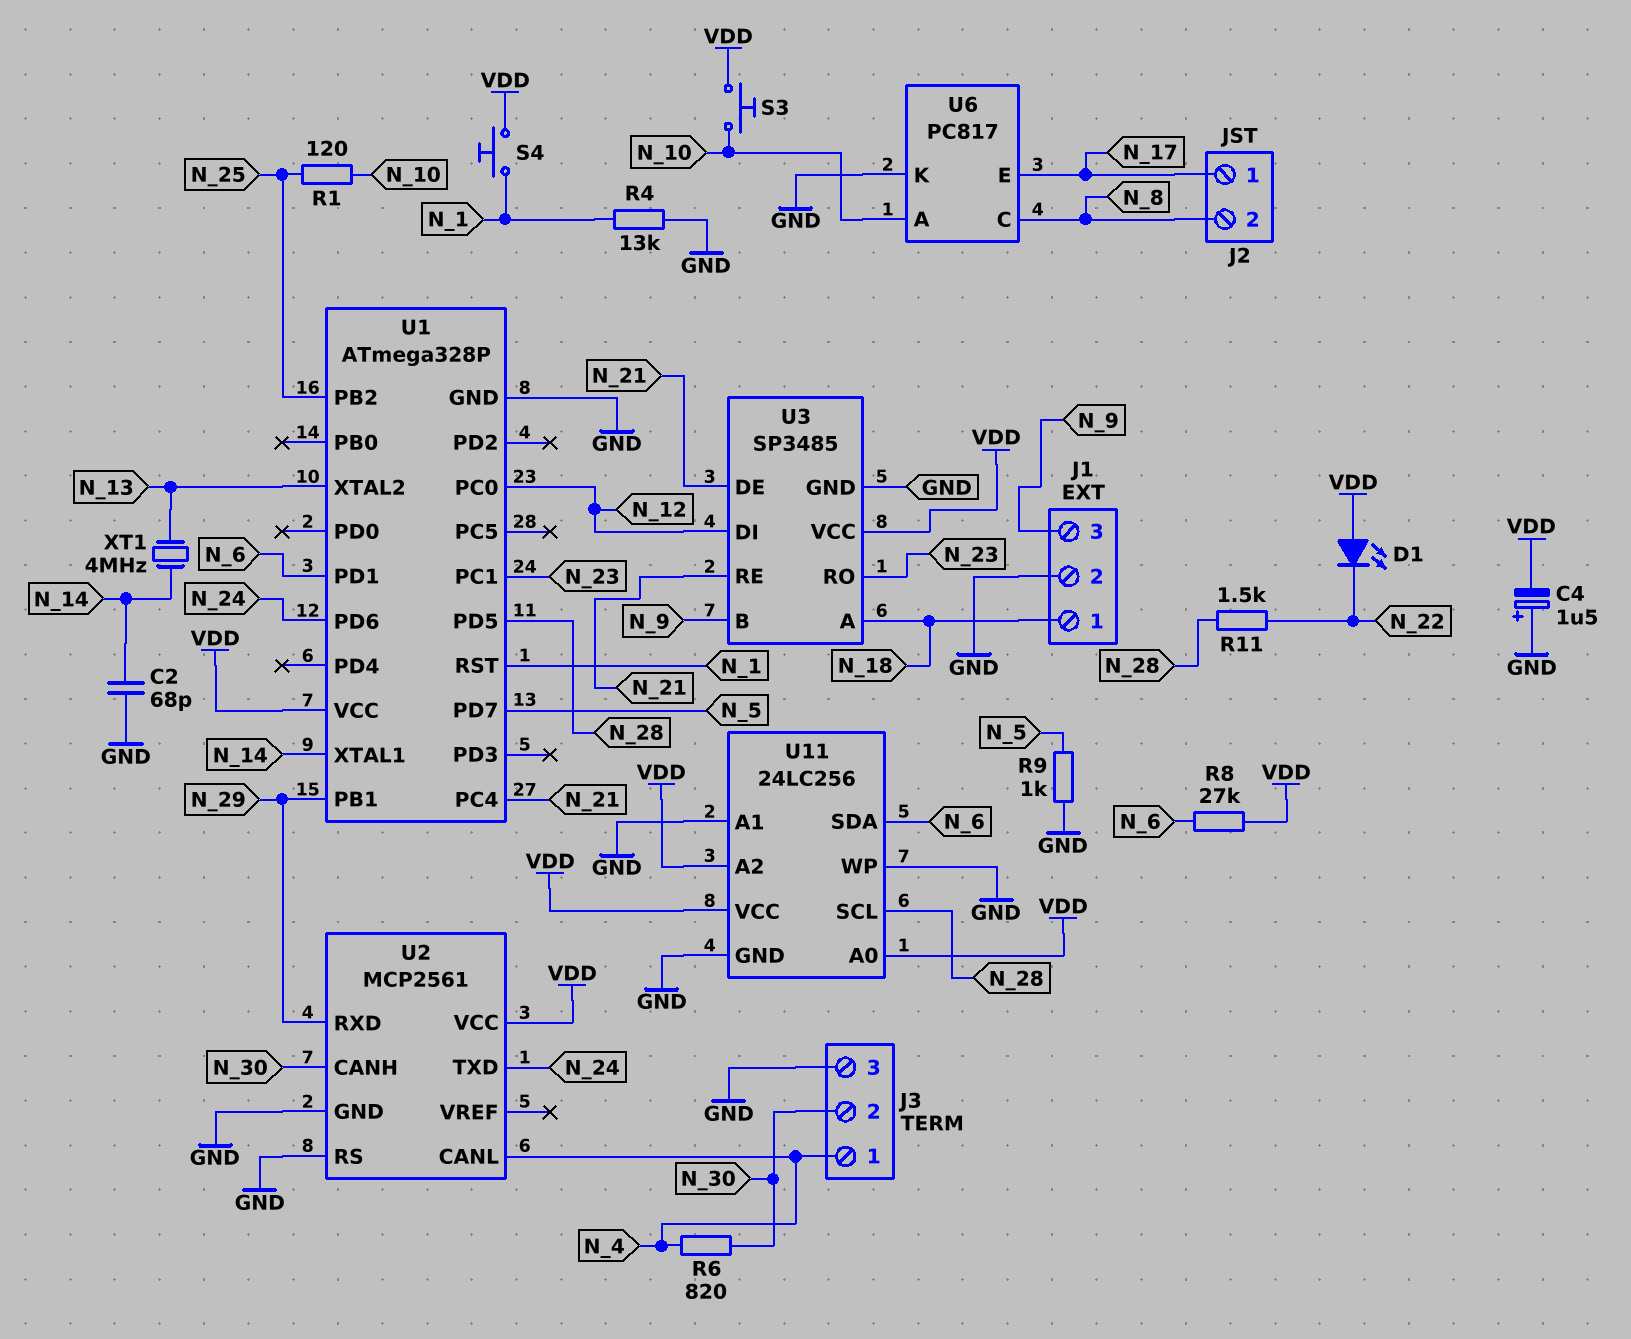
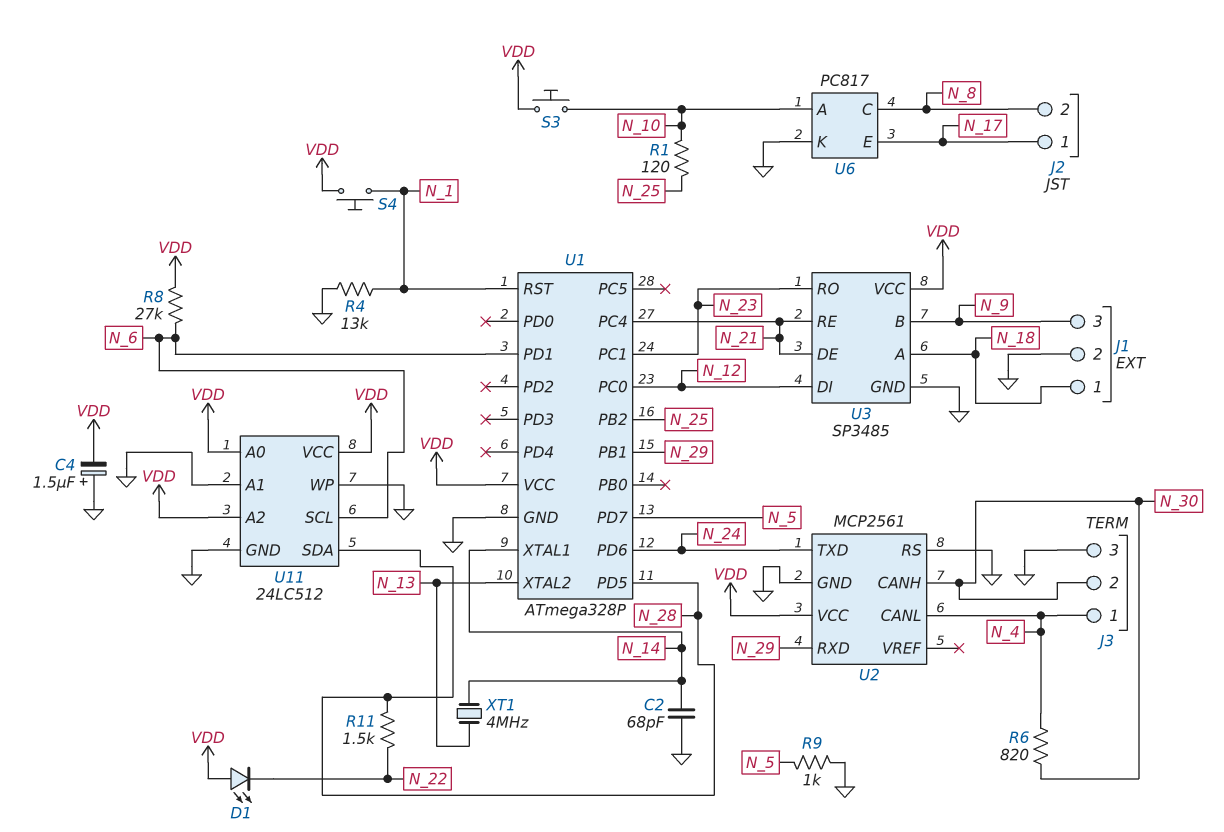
U11: 24LC256 -> 24LC512
U11 pin SCL: N_28 -> N_6
U11 pin SDA: N_6 -> N_28

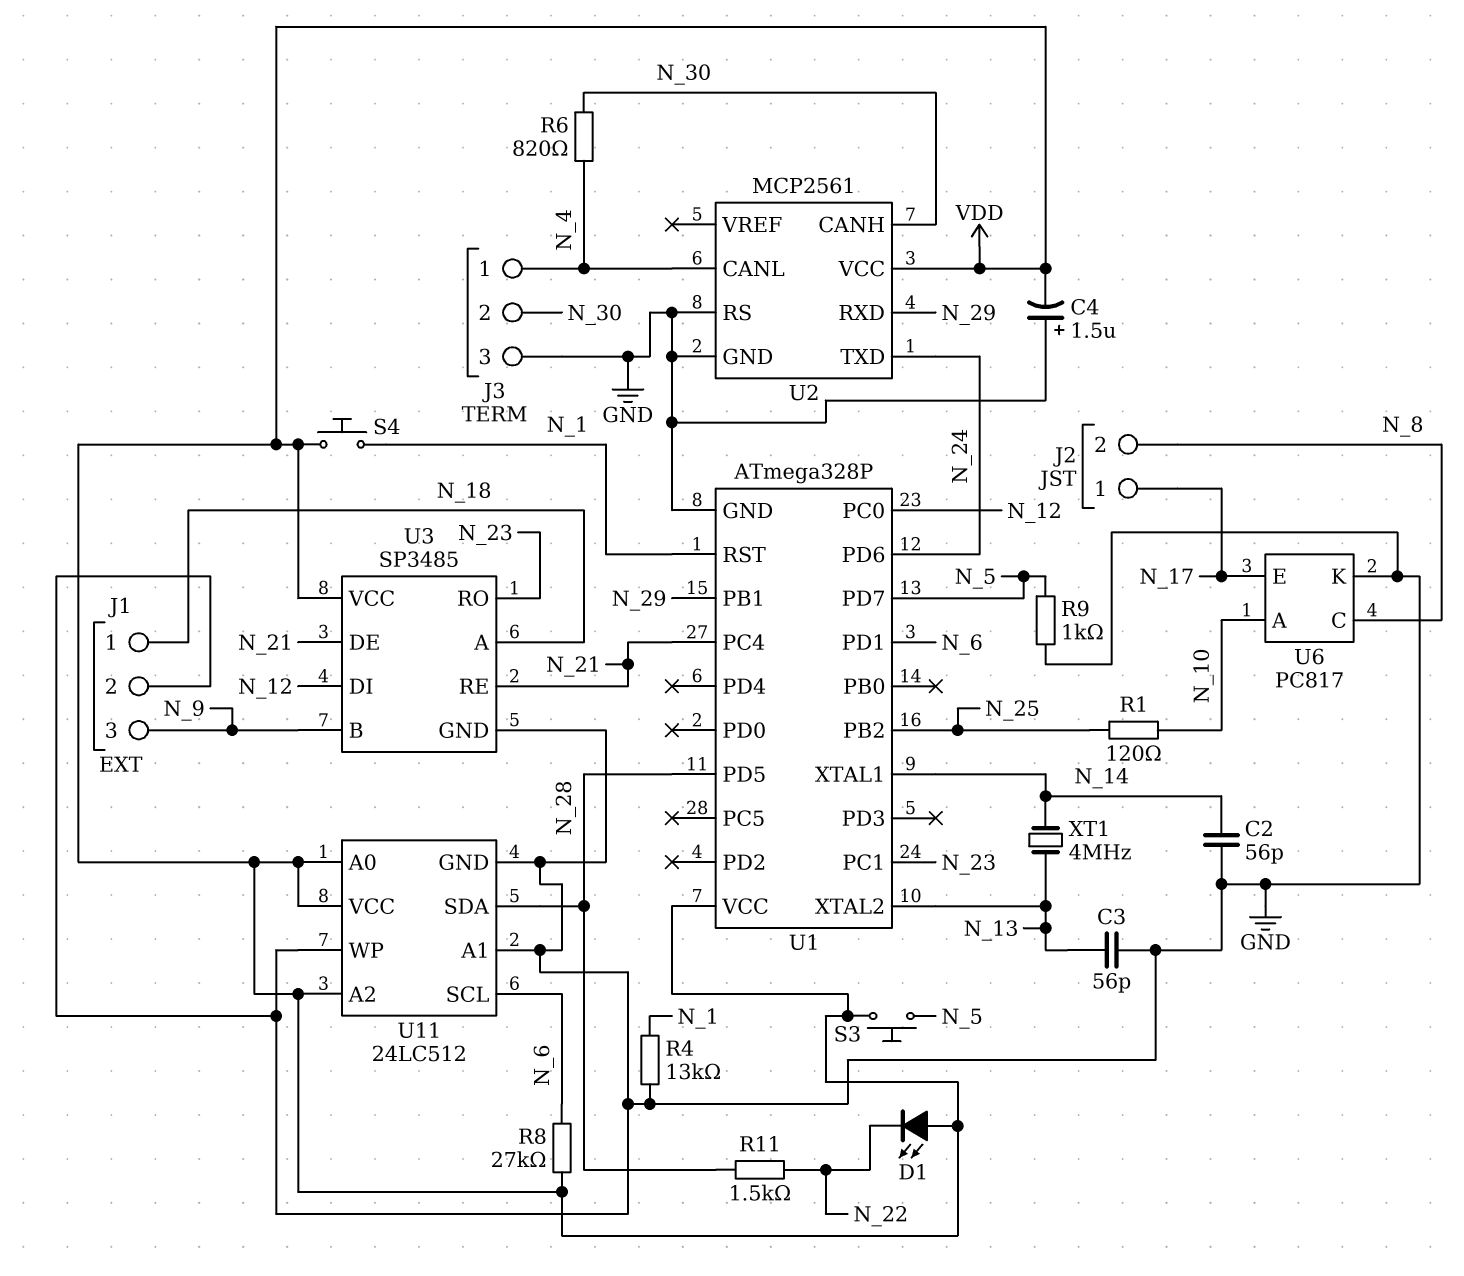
C2: 68pF (GND, N_14) -> 56pF (GND, N_14)
C3: none -> 56pF (GND, N_13)
S3: button (N_10, VDD) -> button (N_5, VDD)

